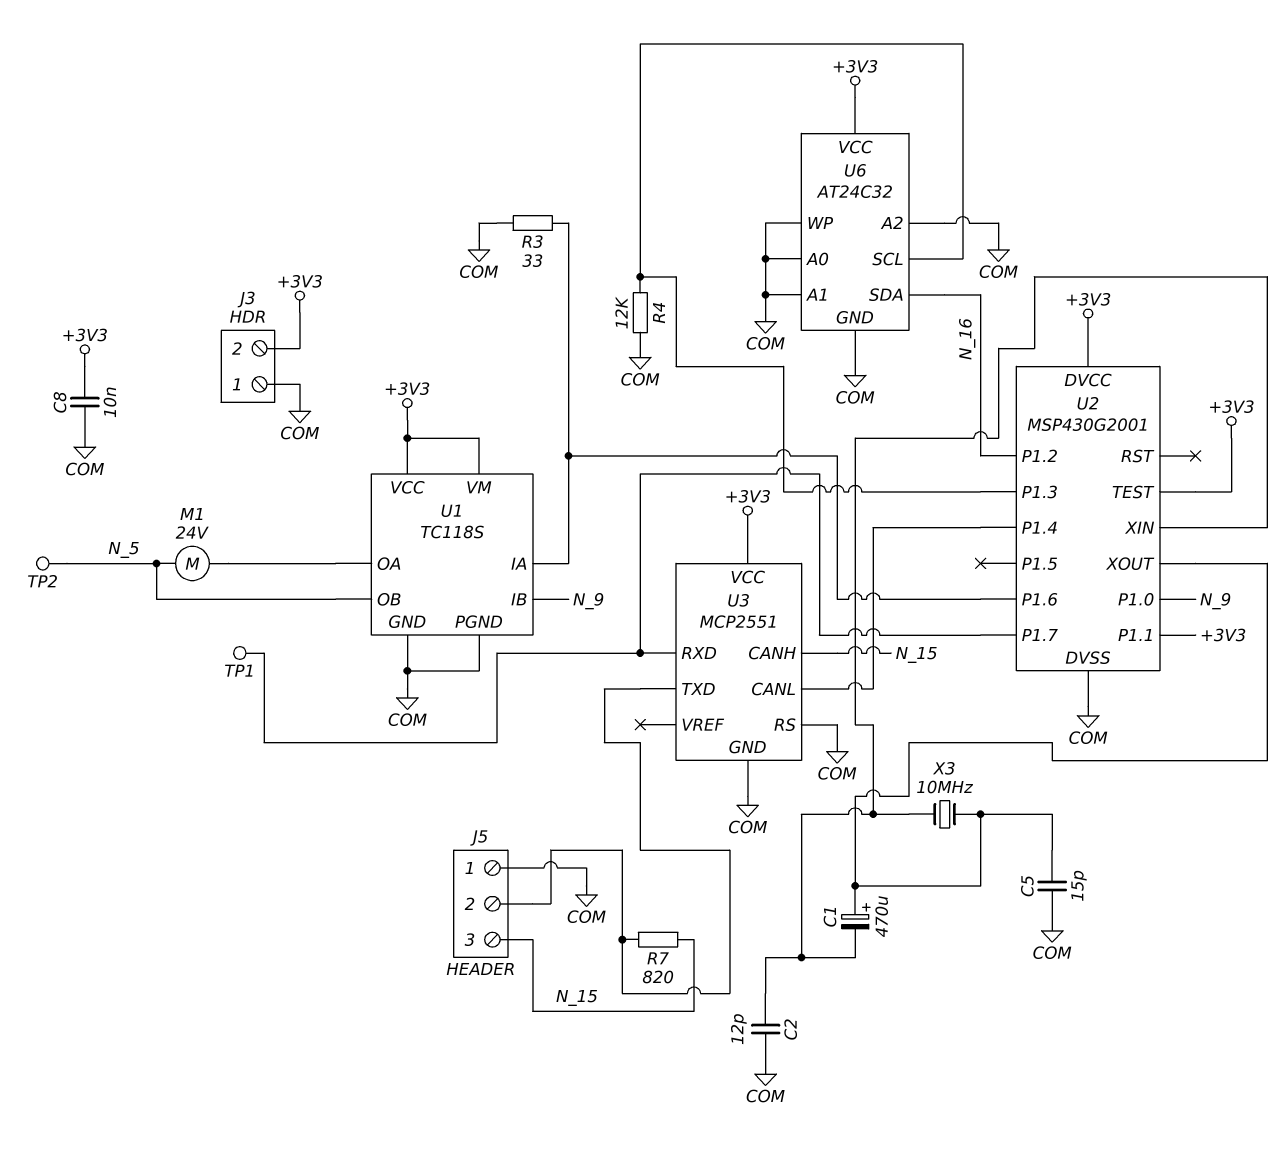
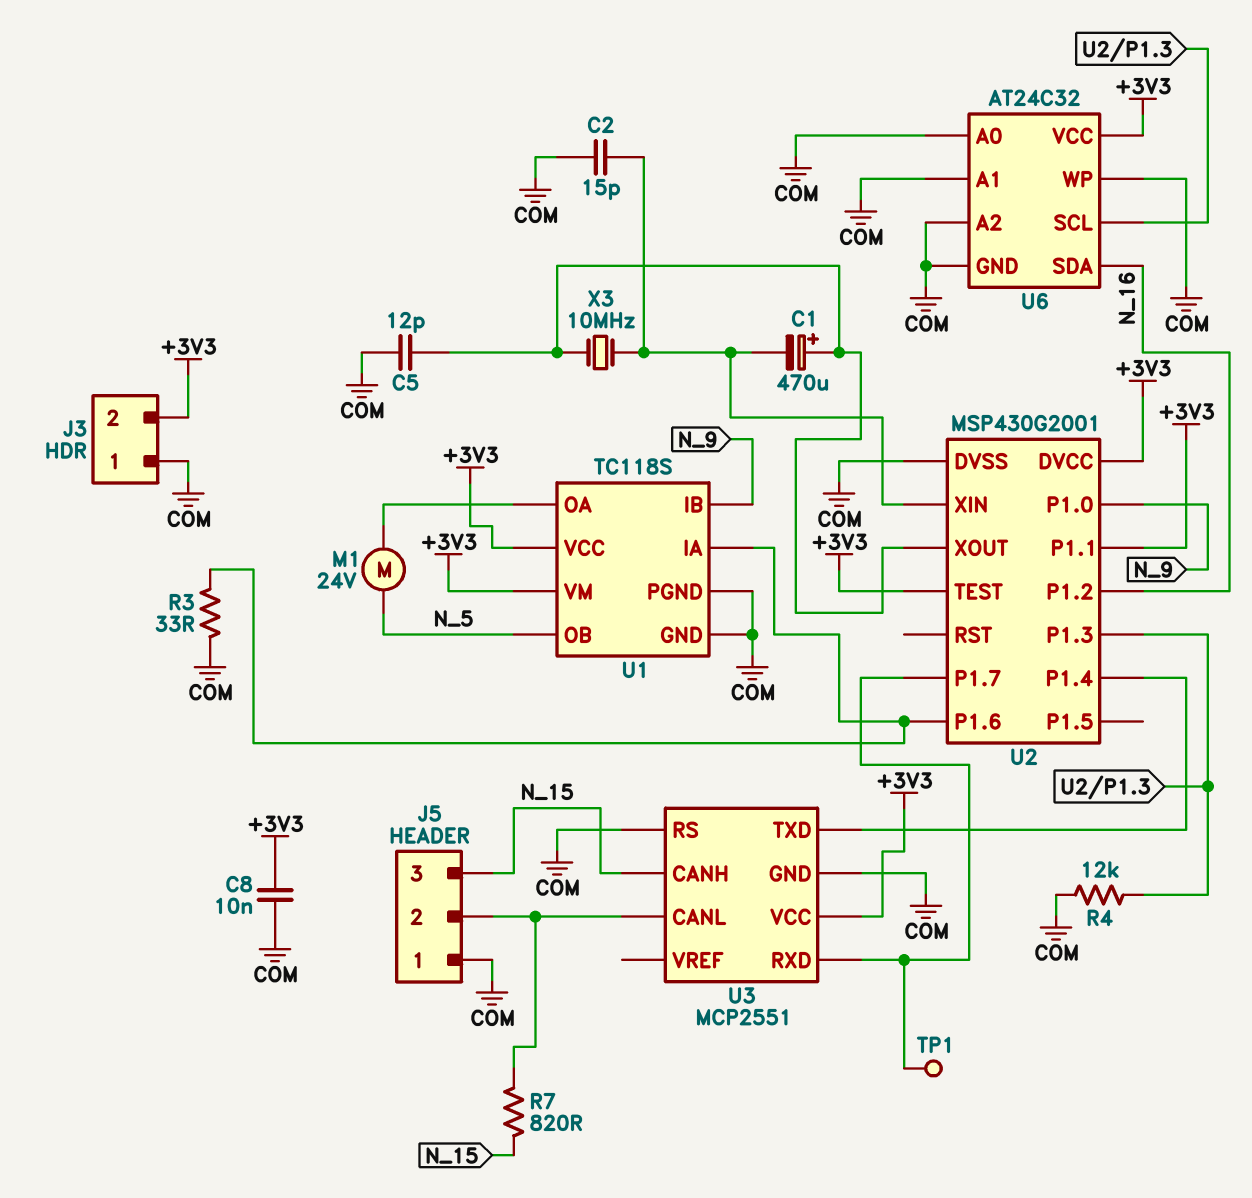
C2: 12pF (COM, U2/XIN) -> 15pF (COM, U2/XIN)
C5: 15pF (COM, U2/XOUT) -> 12pF (COM, U2/XOUT)
TP2: test point (N_5) -> none
U3 pin CANL: U2/P1.4 -> J5/2
U3 pin TXD: J5/2 -> U2/P1.4

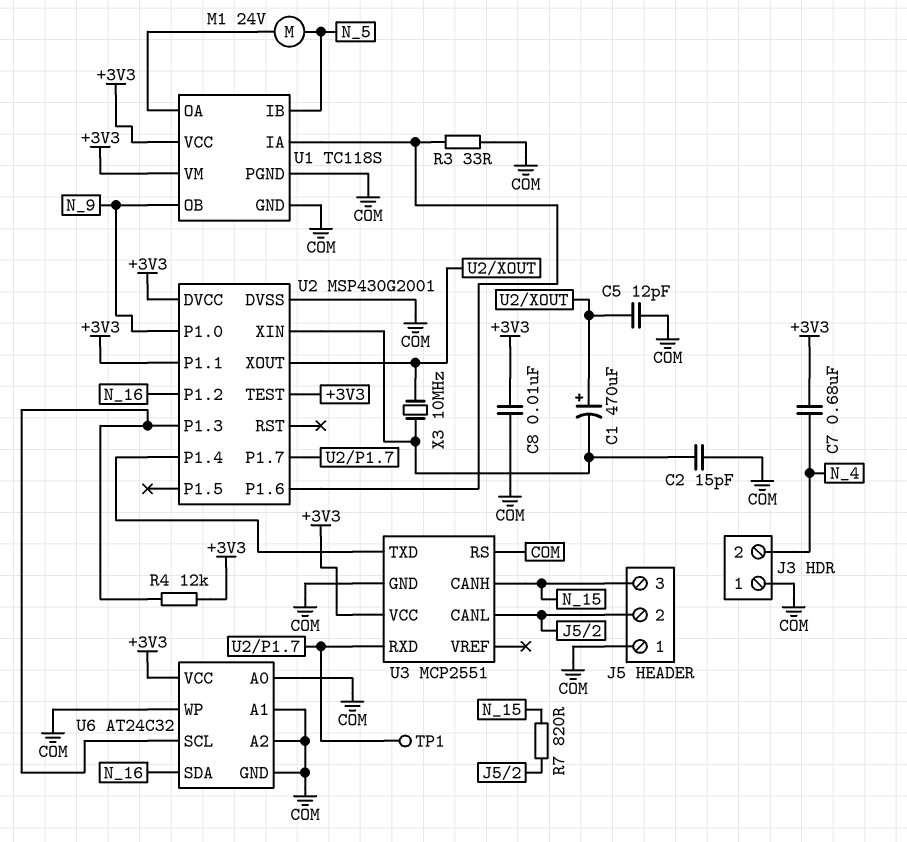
C7: none -> 680nF (+3V3, N_4)
J3 pin 2: +3V3 -> N_4
R4: 12k (COM, U2/P1.3) -> 12k (+3V3, U2/P1.3)
U1 pin IB: N_9 -> N_5
U1 pin OB: N_5 -> N_9

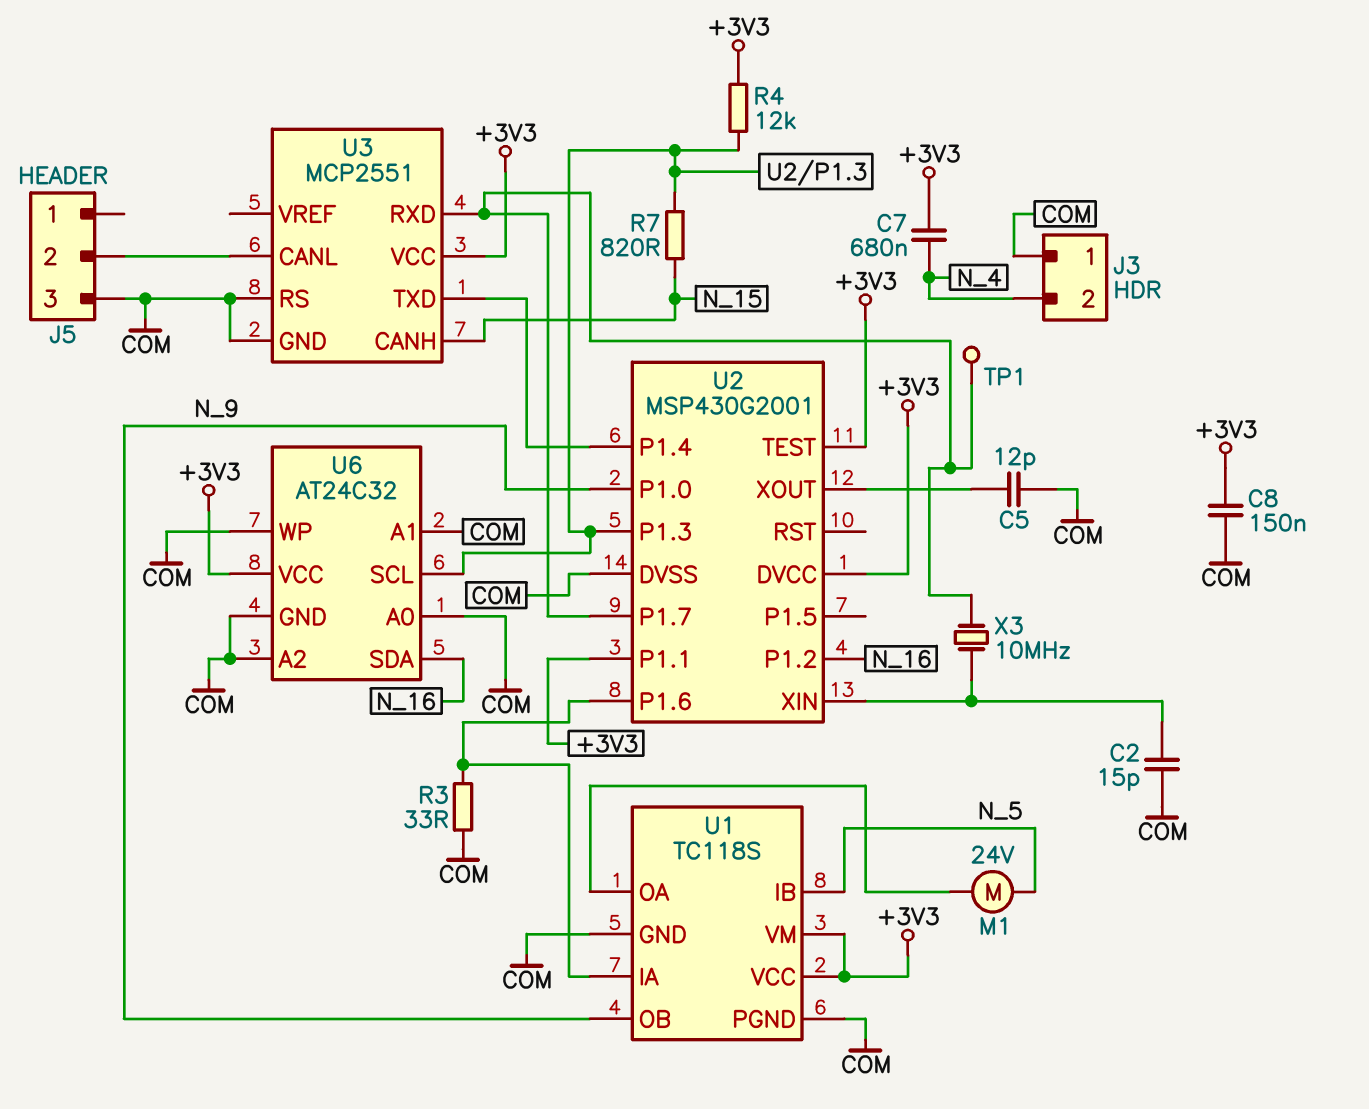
C1: 470uF (plus U2/XOUT, minus U2/XIN) -> none
C8: 10nF (+3V3, COM) -> 150nF (+3V3, COM)
J5 pin 1: COM -> none
J5 pin 3: N_15 -> COM
R7: 820 (J5/2, N_15) -> 820 (N_15, U2/P1.3)
X3: 10MHz (U2/XIN, U2/XOUT) -> 10MHz (U2/P1.7, U2/XIN)

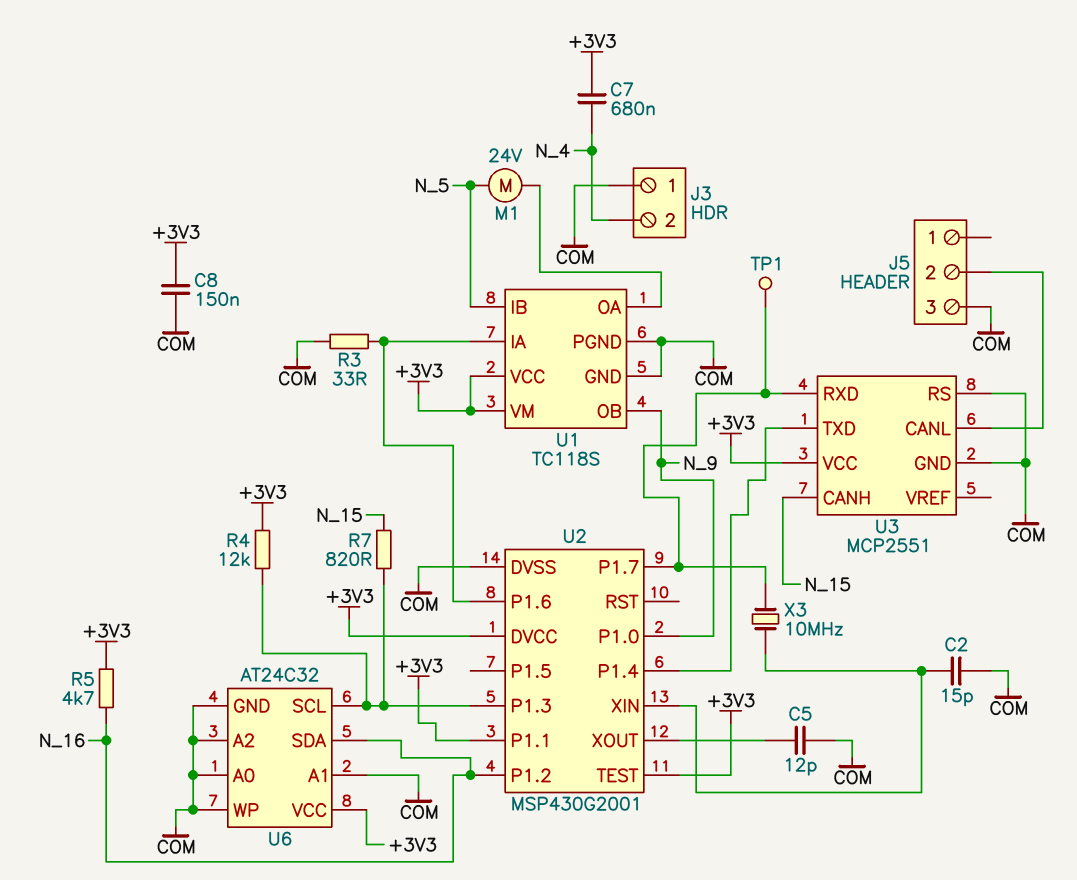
R5: none -> 4.7k (+3V3, N_16)

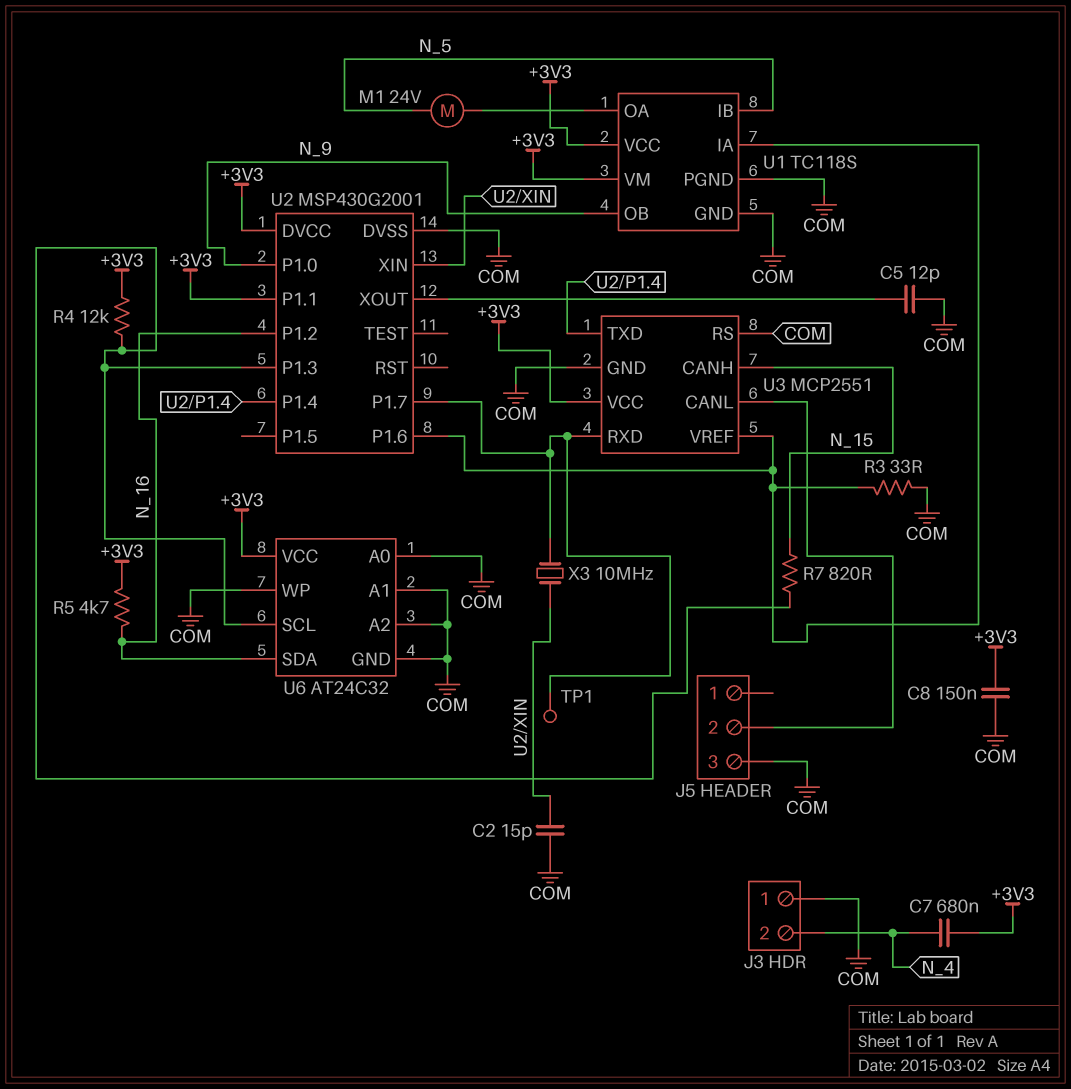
U2 pin TEST: +3V3 -> none
U3 pin VREF: none -> U1/IA

